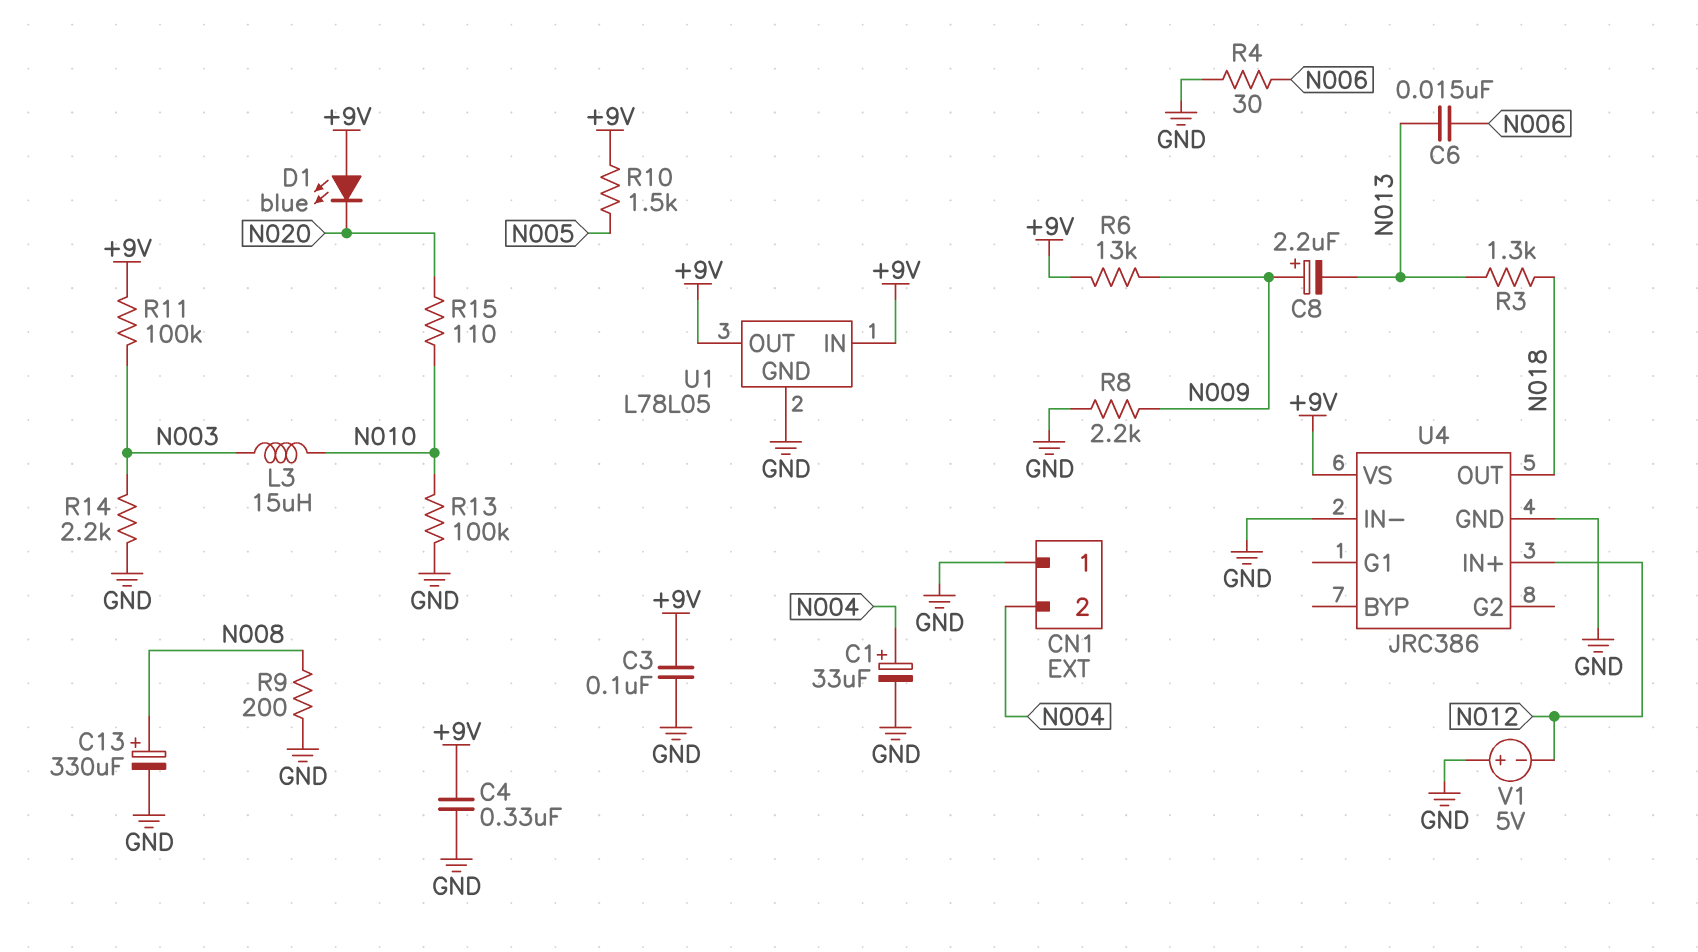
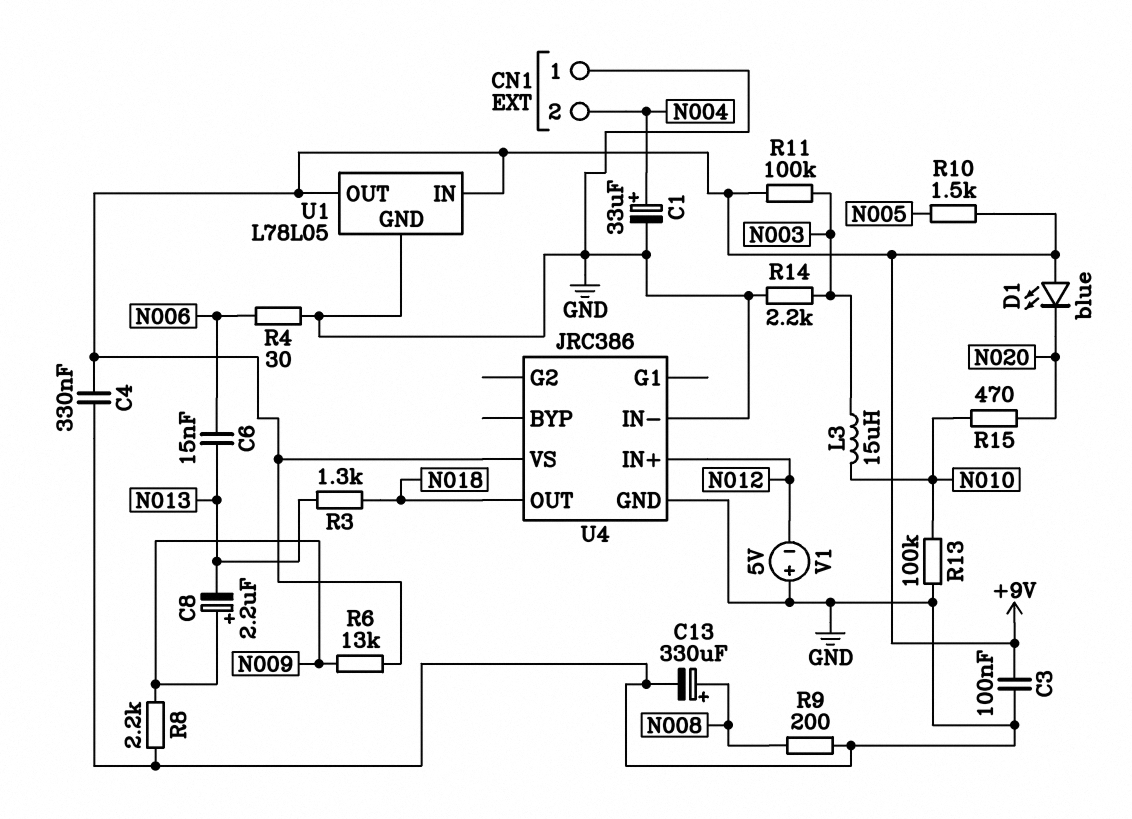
R15: 110 (N010, N020) -> 470 (N010, N020)

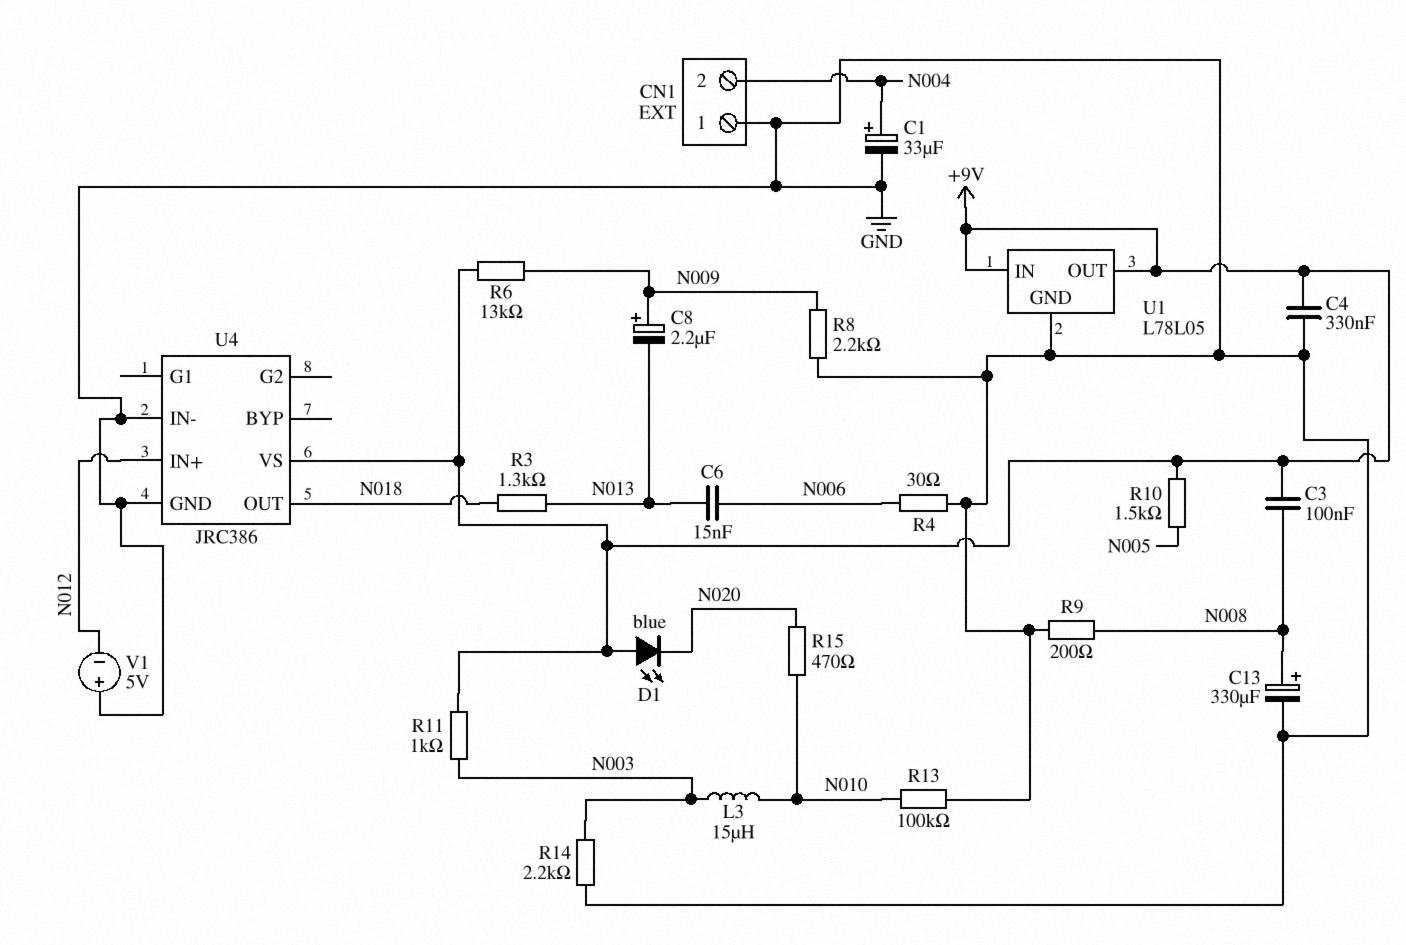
C3: 100nF (+9V, GND) -> 100nF (+9V, N008)
R11: 100k (+9V, N003) -> 1k (+9V, N003)

